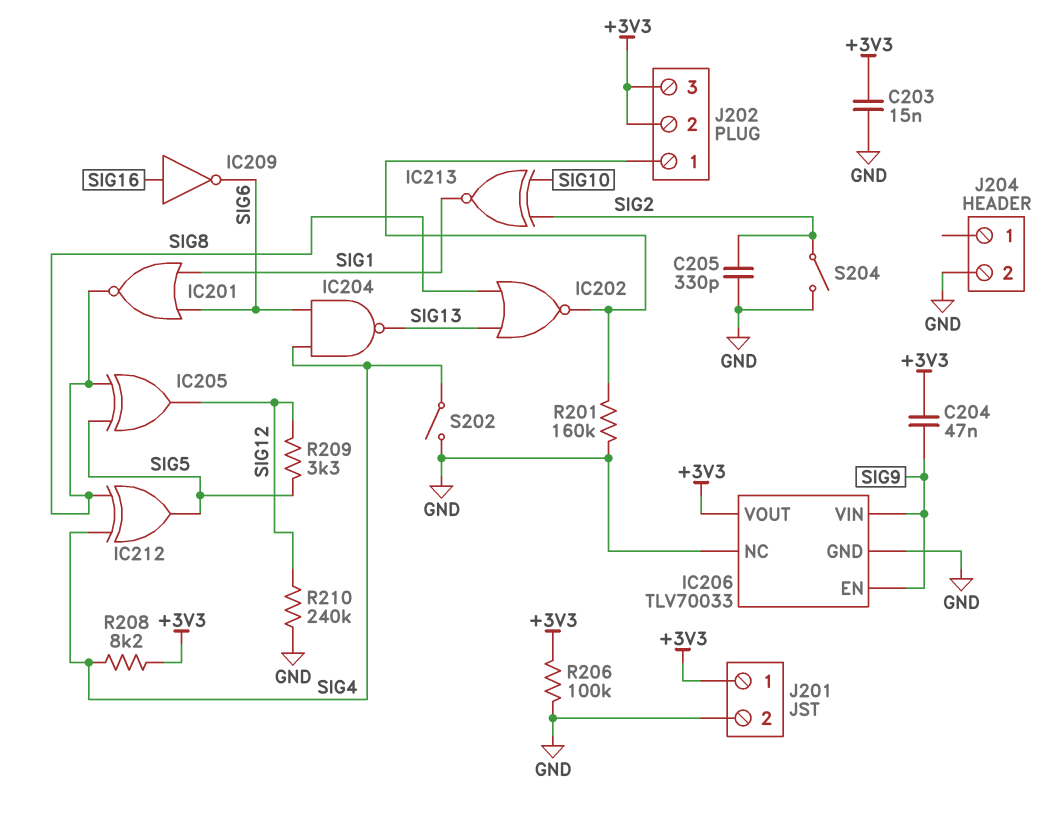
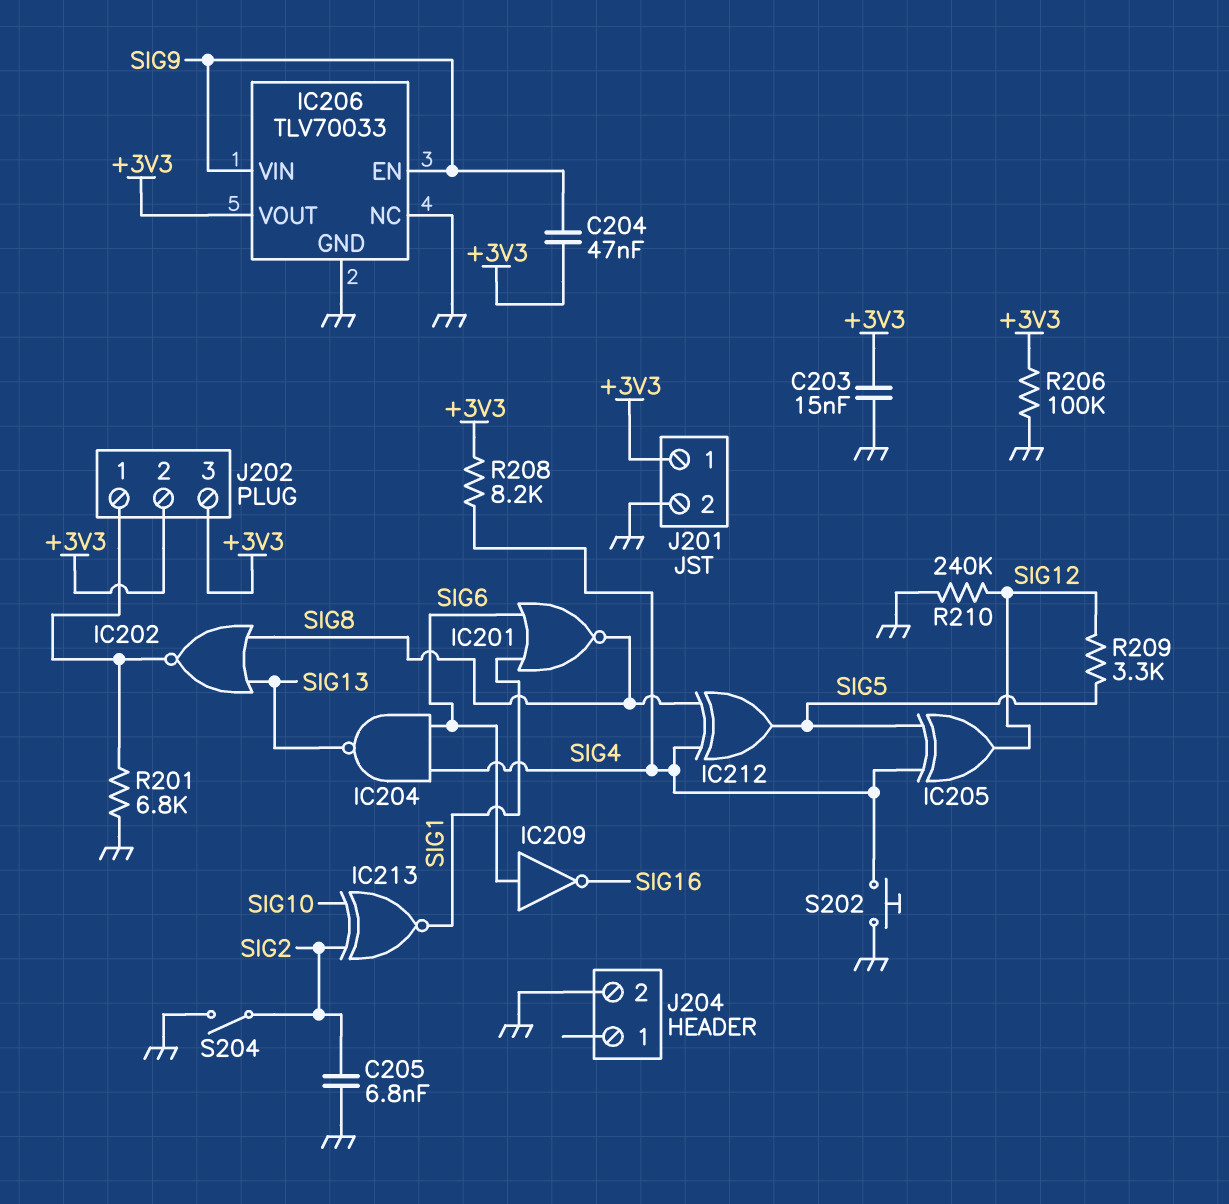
C205: 330pF (GND, SIG2) -> 6.8nF (GND, SIG2)
IC205: XOR (in SIG5, in SIG8, out SIG12) -> XOR (in SIG4, in SIG5, out SIG12)
IC209: NOT (in SIG16, out SIG6) -> NOT (in SIG6, out SIG16)
R201: 160k (GND, J202/1) -> 6.8k (GND, J202/1)
S202: switch (GND, SIG4) -> button (GND, SIG4)

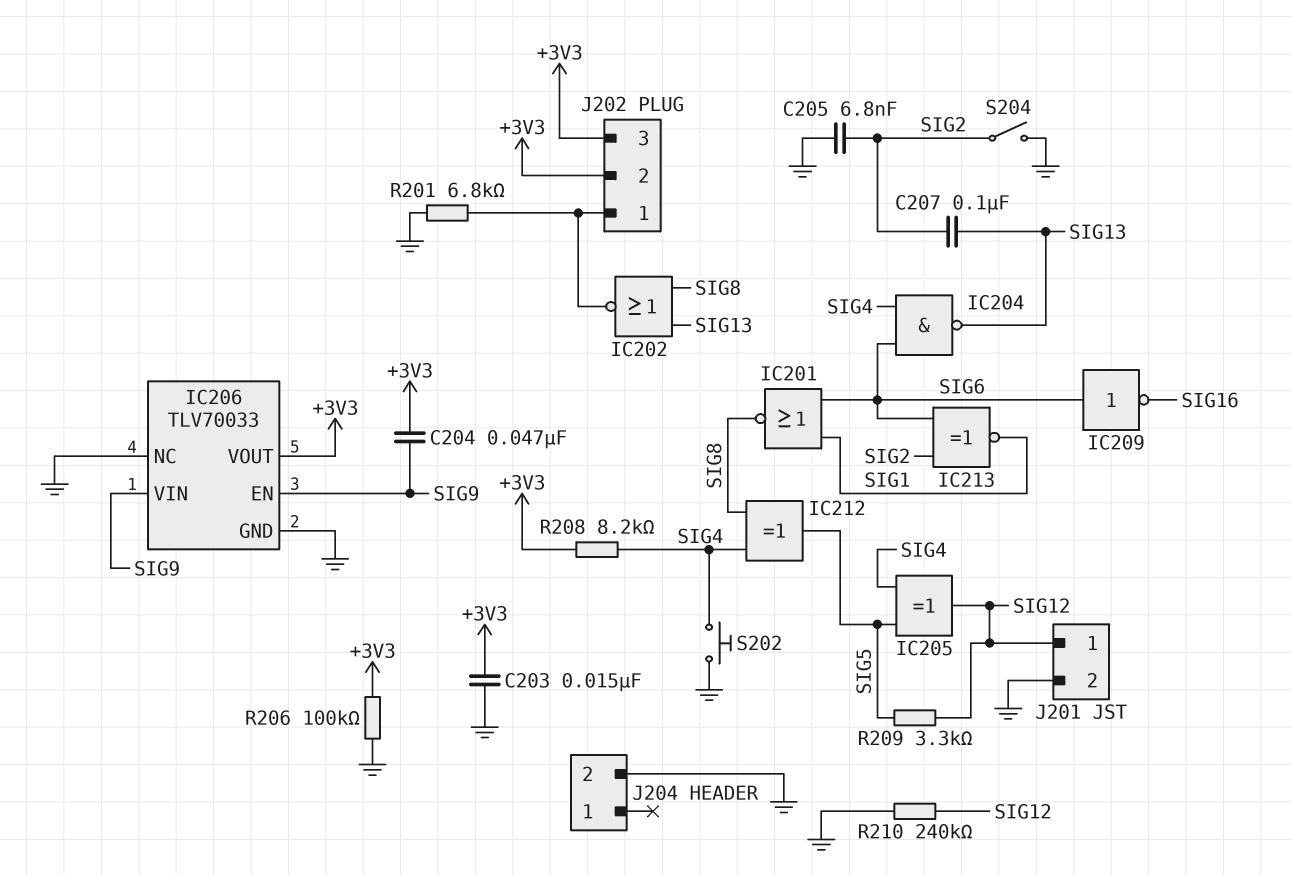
C207: none -> 100nF (SIG2, SIG13)
IC213: XNOR (in SIG2, in SIG10, out SIG1) -> XNOR (in SIG2, in SIG6, out SIG1)
J201 pin 1: +3V3 -> SIG12

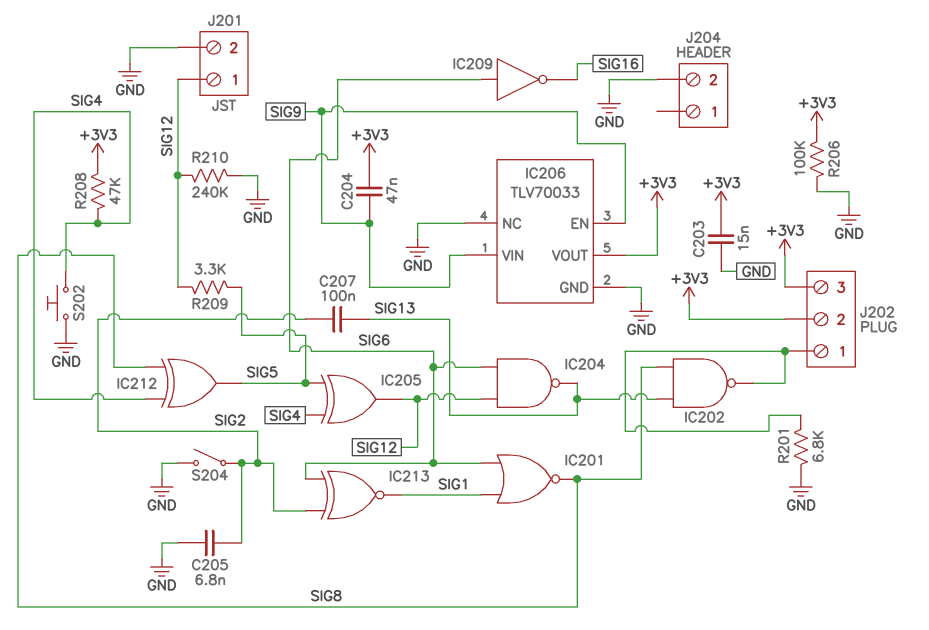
IC202: NOR (in SIG8, in SIG13, out J202/1) -> NAND (in SIG8, in SIG13, out J202/1)
IC204: NAND (in SIG4, in SIG6, out SIG13) -> NAND (in SIG6, in SIG12, out SIG13)
R208: 8.2k (+3V3, SIG4) -> 47k (+3V3, SIG4)

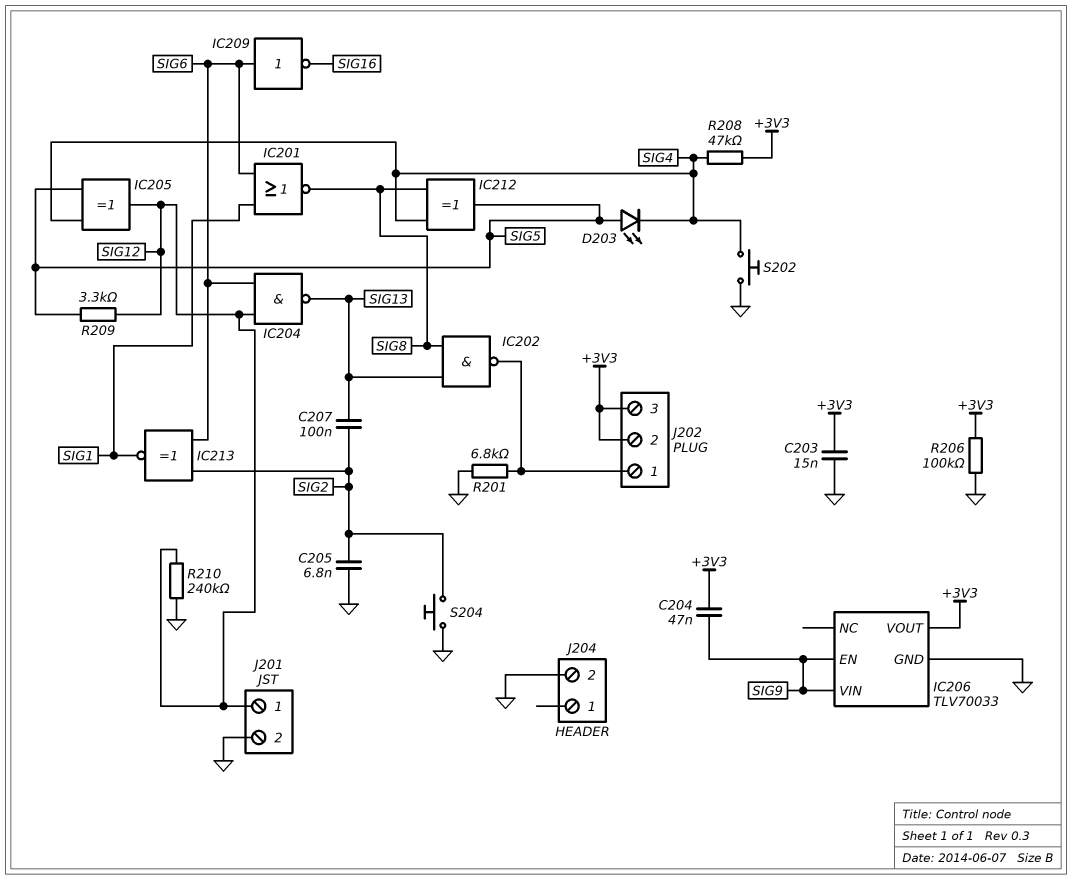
D203: none -> LED (A SIG5, K SIG4)
IC206 pin NC: GND -> none
S204: switch (GND, SIG2) -> button (GND, SIG2)

